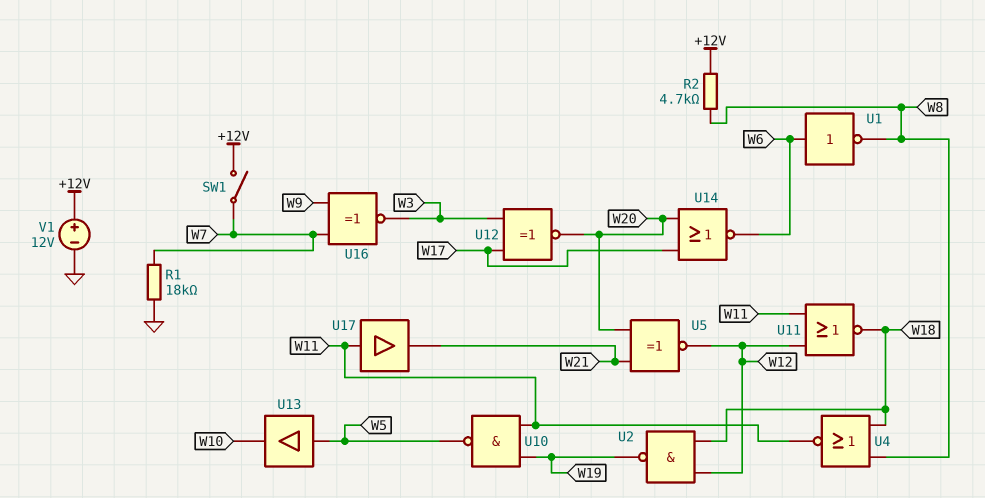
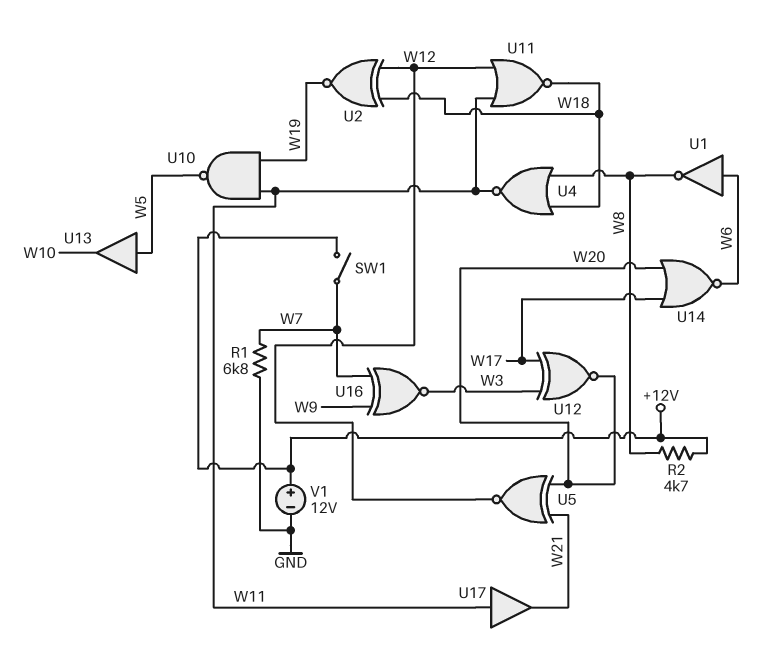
R1: 18k (GND, W7) -> 6.8k (GND, W7)
U2: NAND (in W12, in W18, out W19) -> XNOR (in W12, in W18, out W19)

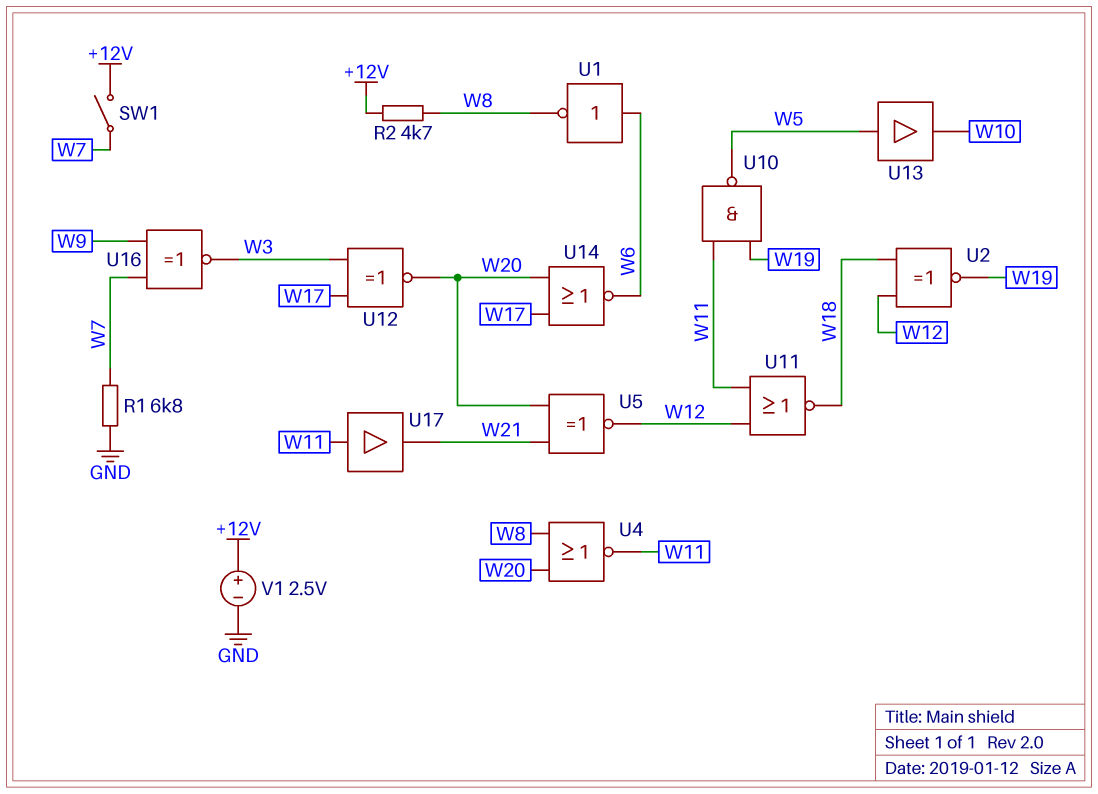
U4: NOR (in W8, in W18, out W11) -> NOR (in W8, in W20, out W11)
V1: 12V (plus +12V, minus GND) -> 2.5V (plus +12V, minus GND)

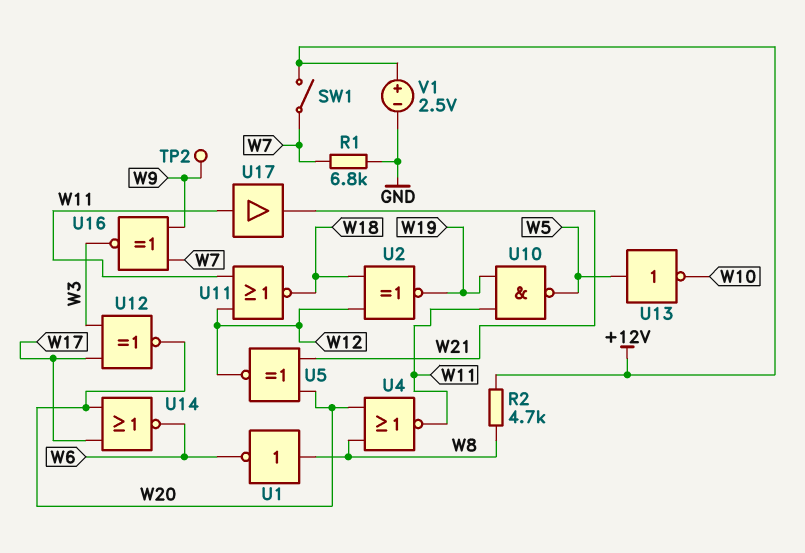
TP2: none -> test point (W9)
U1: NOT (in W6, out W8) -> NOT (in W8, out W6)
U13: buffer (in W5, out W10) -> NOT (in W5, out W10)

